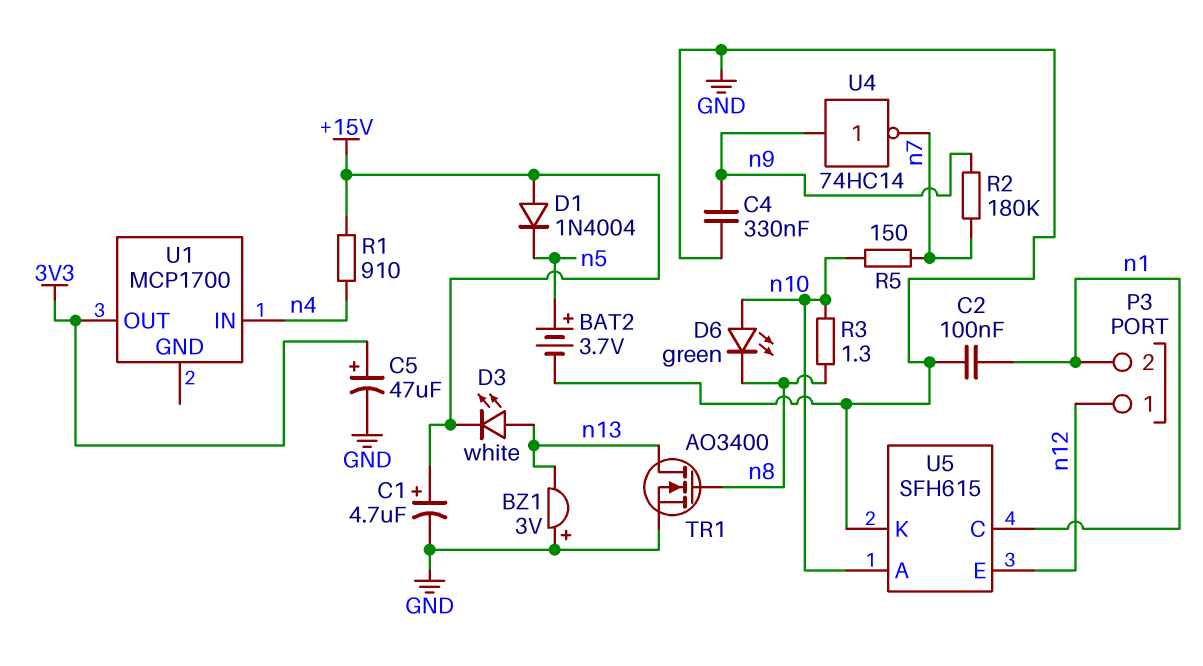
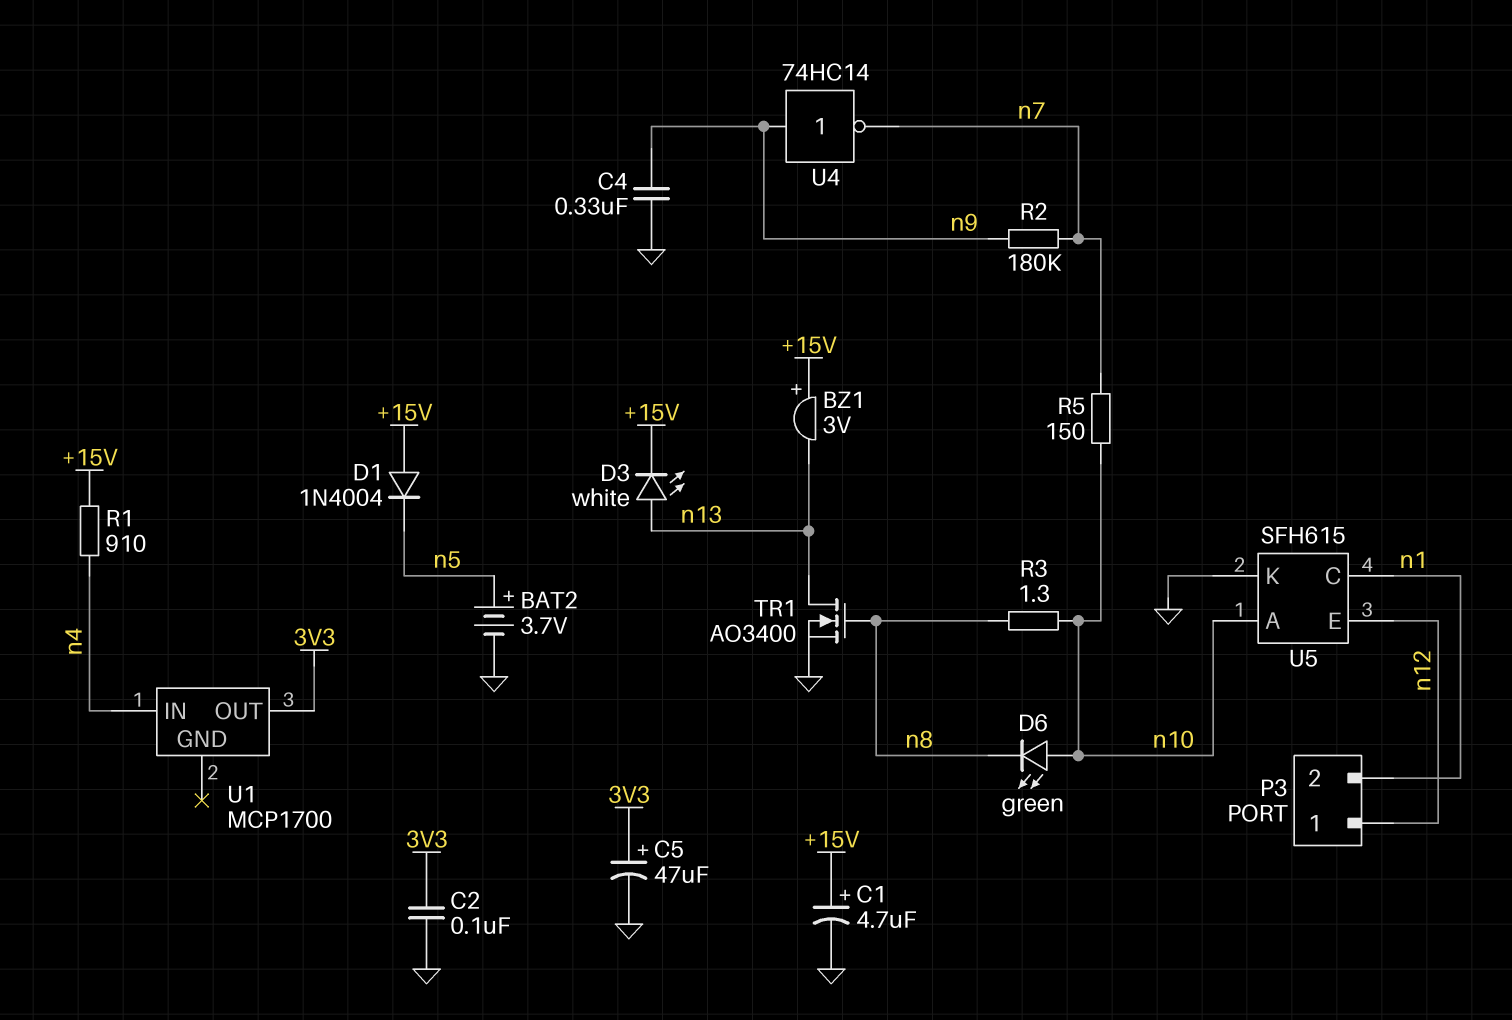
BZ1: buzzer 3V (plus GND, minus n13) -> buzzer 3V (plus +15V, minus n13)
C2: 100nF (GND, n1) -> 100nF (3V3, GND)

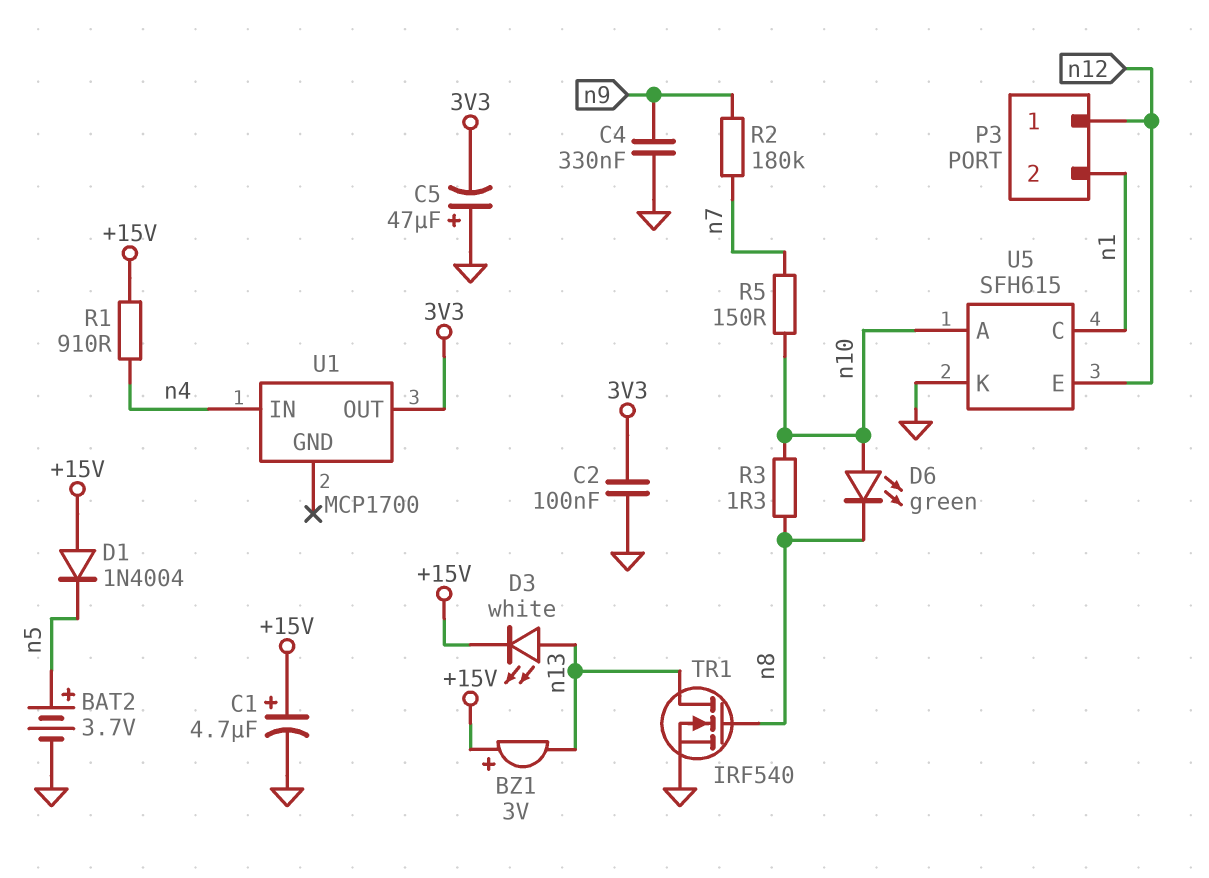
C5: 47uF (plus 3V3, minus GND) -> 47uF (plus GND, minus 3V3)
TR1: NMOS AO3400 (G n8, D n13, S GND) -> NMOS IRF540 (G n8, D n13, S GND)
U4: NOT 74HC14 (in n9, out n7) -> none

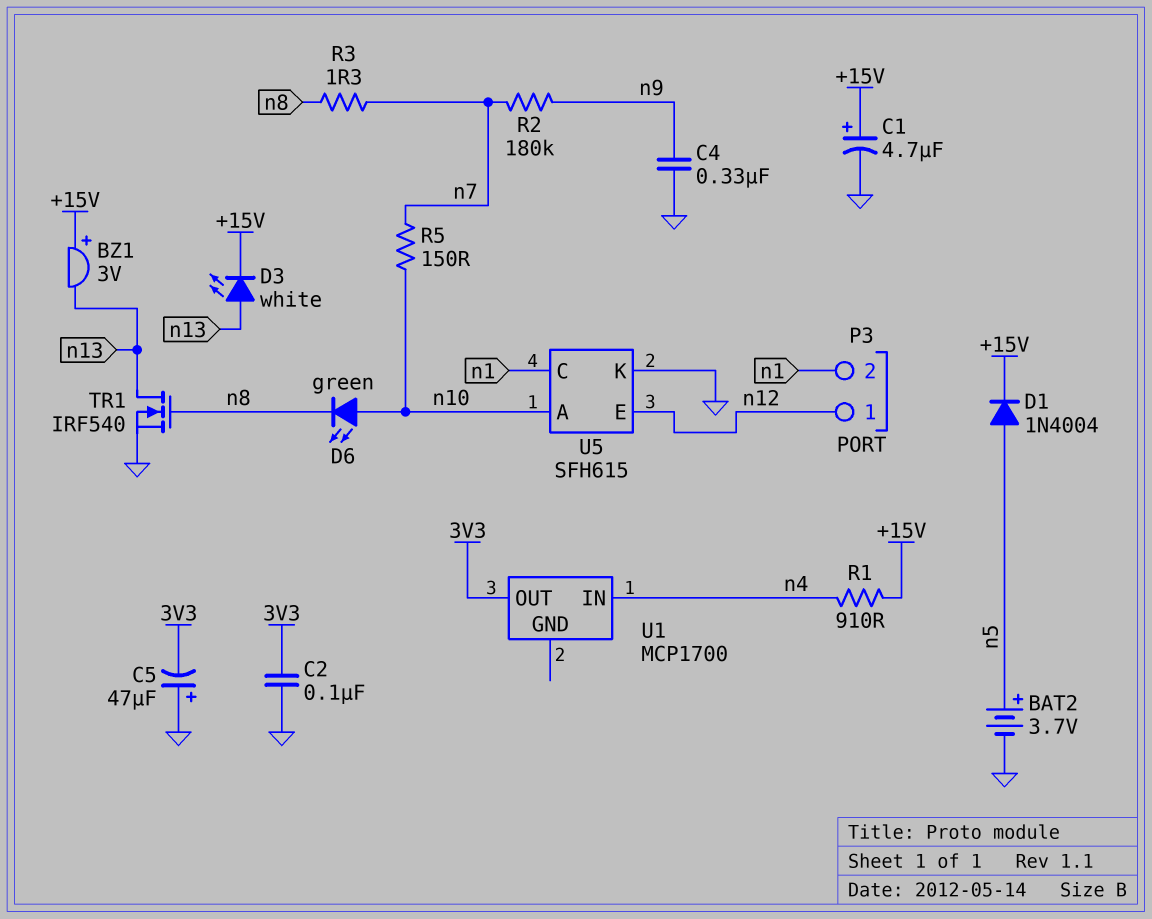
D1: diode 1N4004 (A +15V, K n5) -> diode 1N4004 (A n5, K +15V)
R3: 1.3 (n8, n10) -> 1.3 (n7, n8)

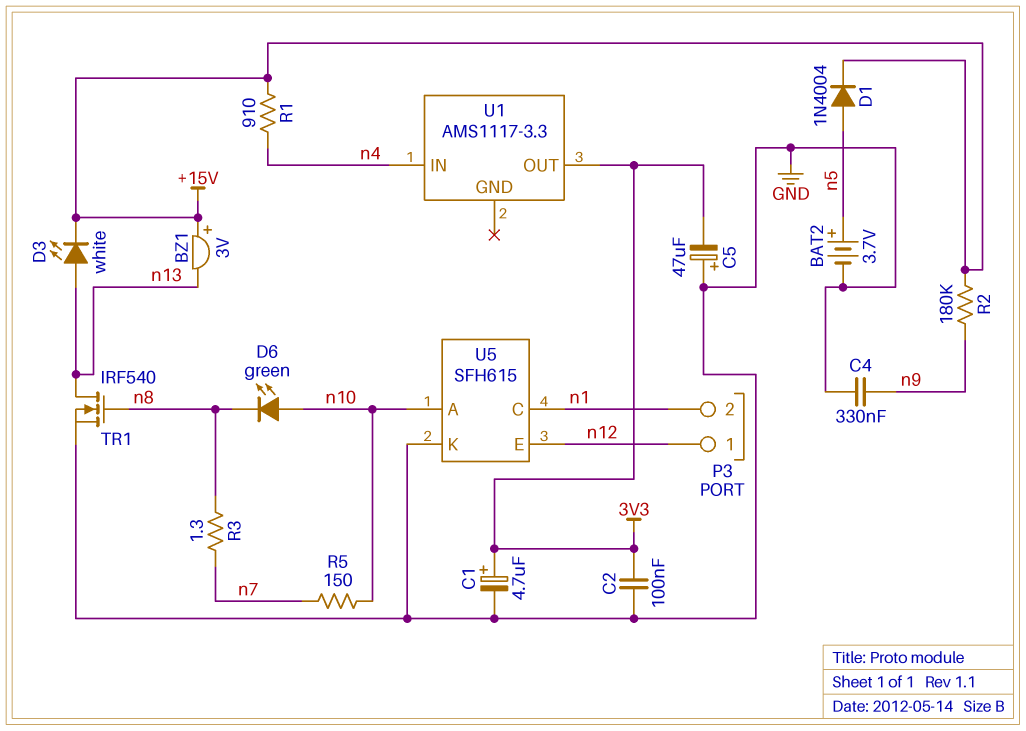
C1: 4.7uF (plus +15V, minus GND) -> 4.7uF (plus 3V3, minus GND)
R2: 180k (n7, n9) -> 180k (+15V, n9)
U1: MCP1700 -> AMS1117-3.3

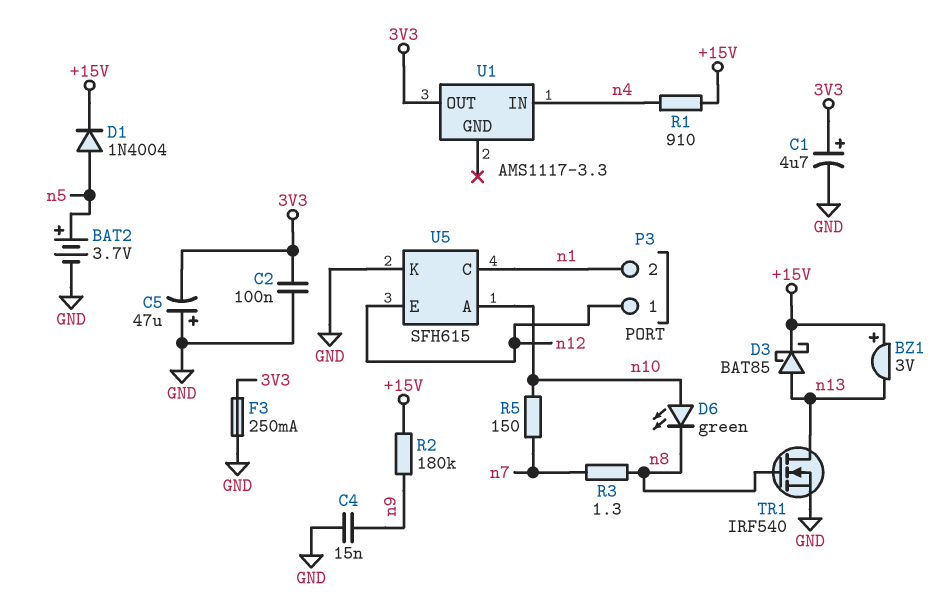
C4: 330nF (GND, n9) -> 15nF (GND, n9)
D3: LED white (A n13, K +15V) -> schottky BAT85 (A n13, K +15V)
F3: none -> 250mA (3V3, GND)

